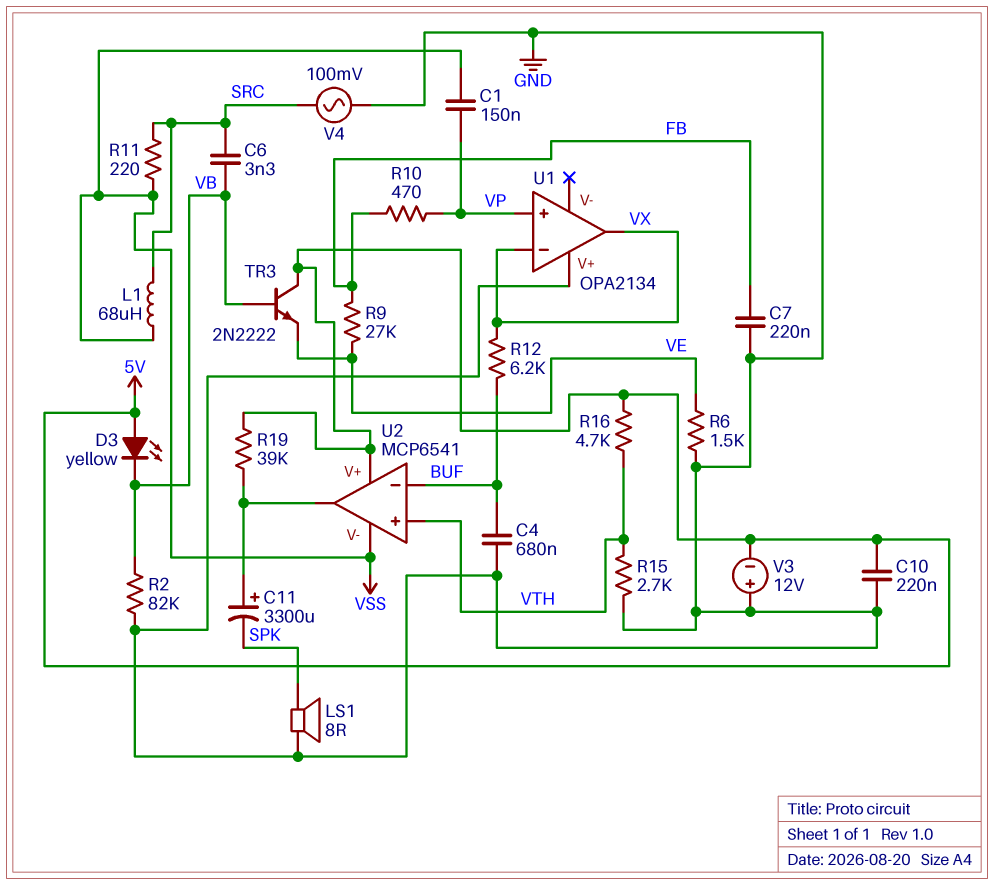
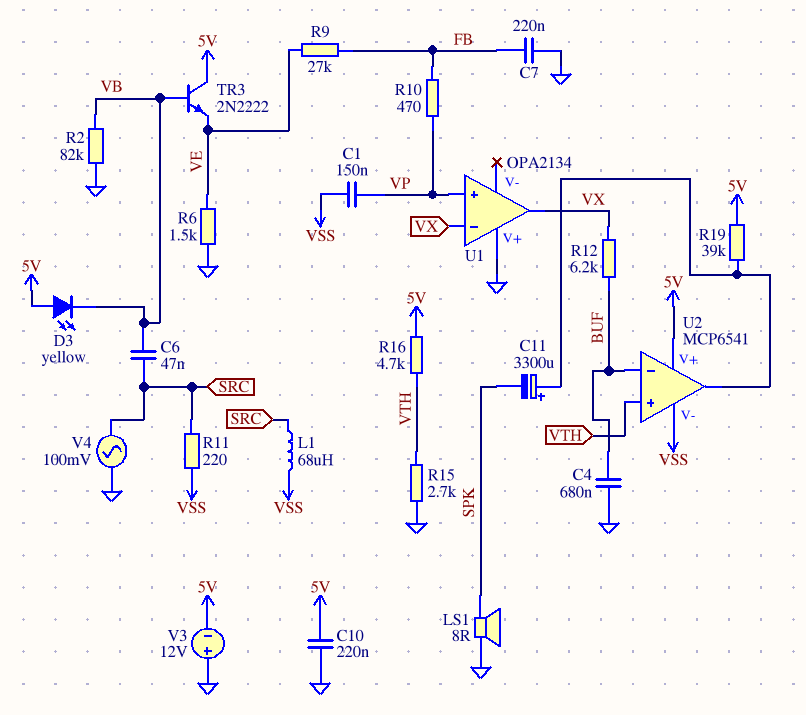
C6: 3.3nF (SRC, VB) -> 47nF (SRC, VB)

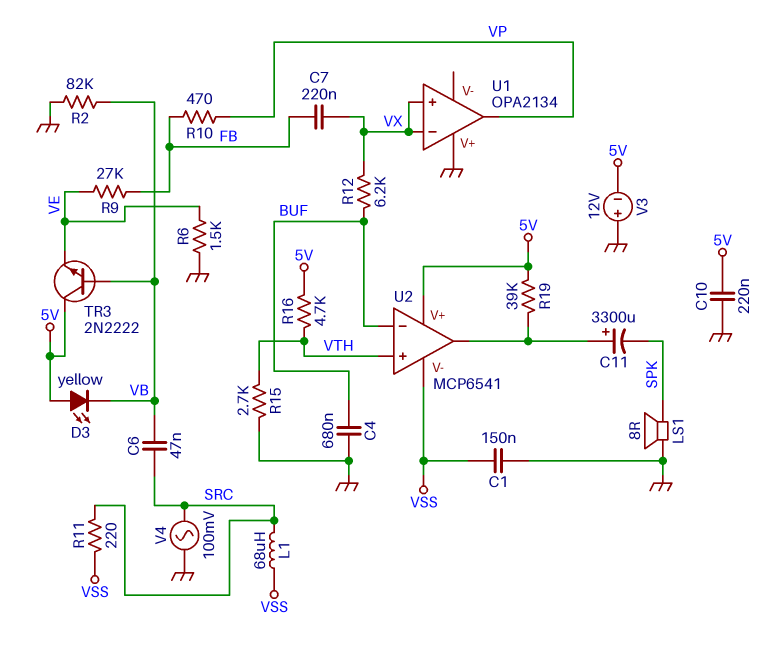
C1: 150nF (VP, VSS) -> 150nF (GND, VSS)
C7: 220nF (FB, GND) -> 220nF (FB, VX)
U1 pin in+: VP -> VX
U1 pin out: VX -> VP

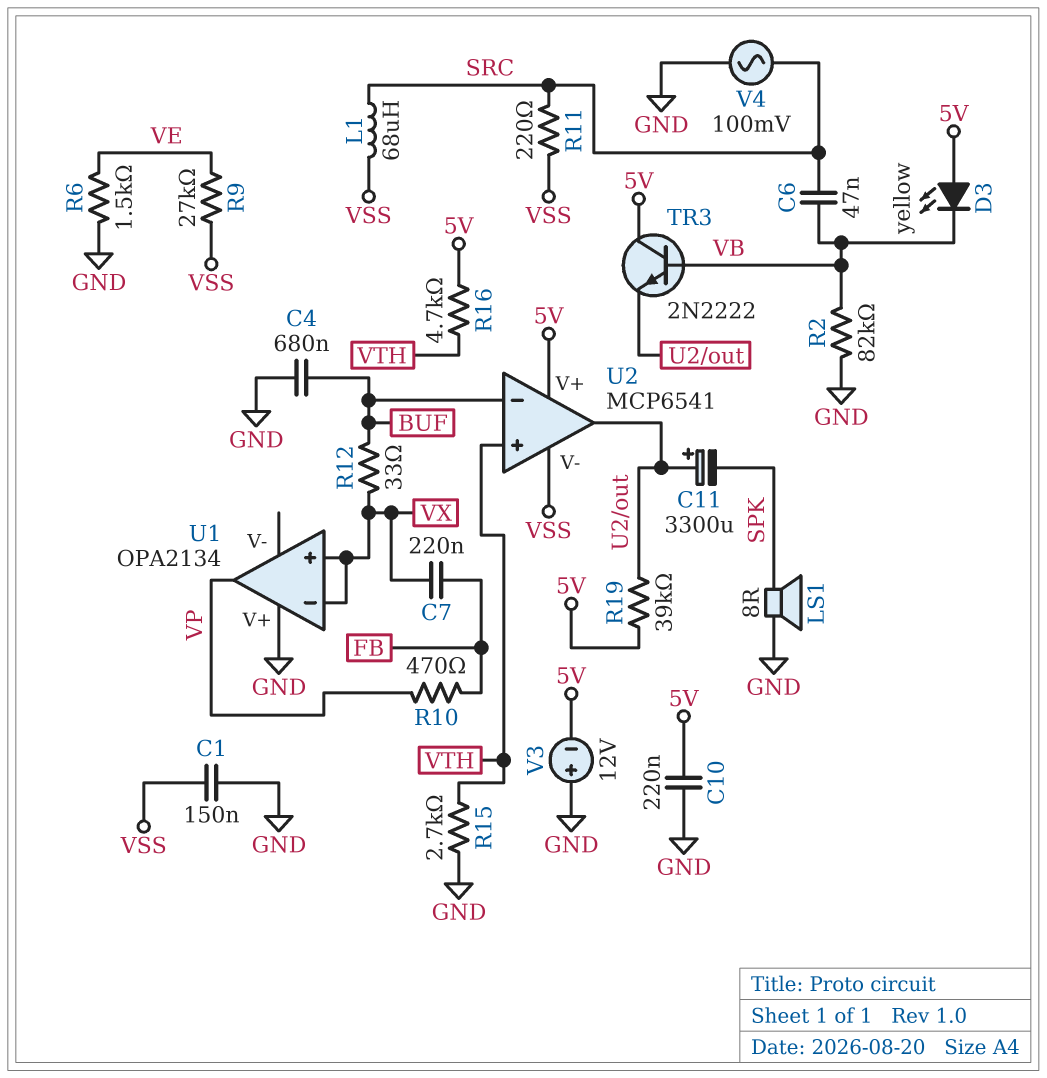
R9: 27k (FB, VE) -> 27k (VE, VSS)
R12: 6.2k (BUF, VX) -> 33 (BUF, VX)
TR3: NPN 2N2222 (B VB, C 5V, E VE) -> NPN 2N2222 (B VB, C 5V, E U2/out)

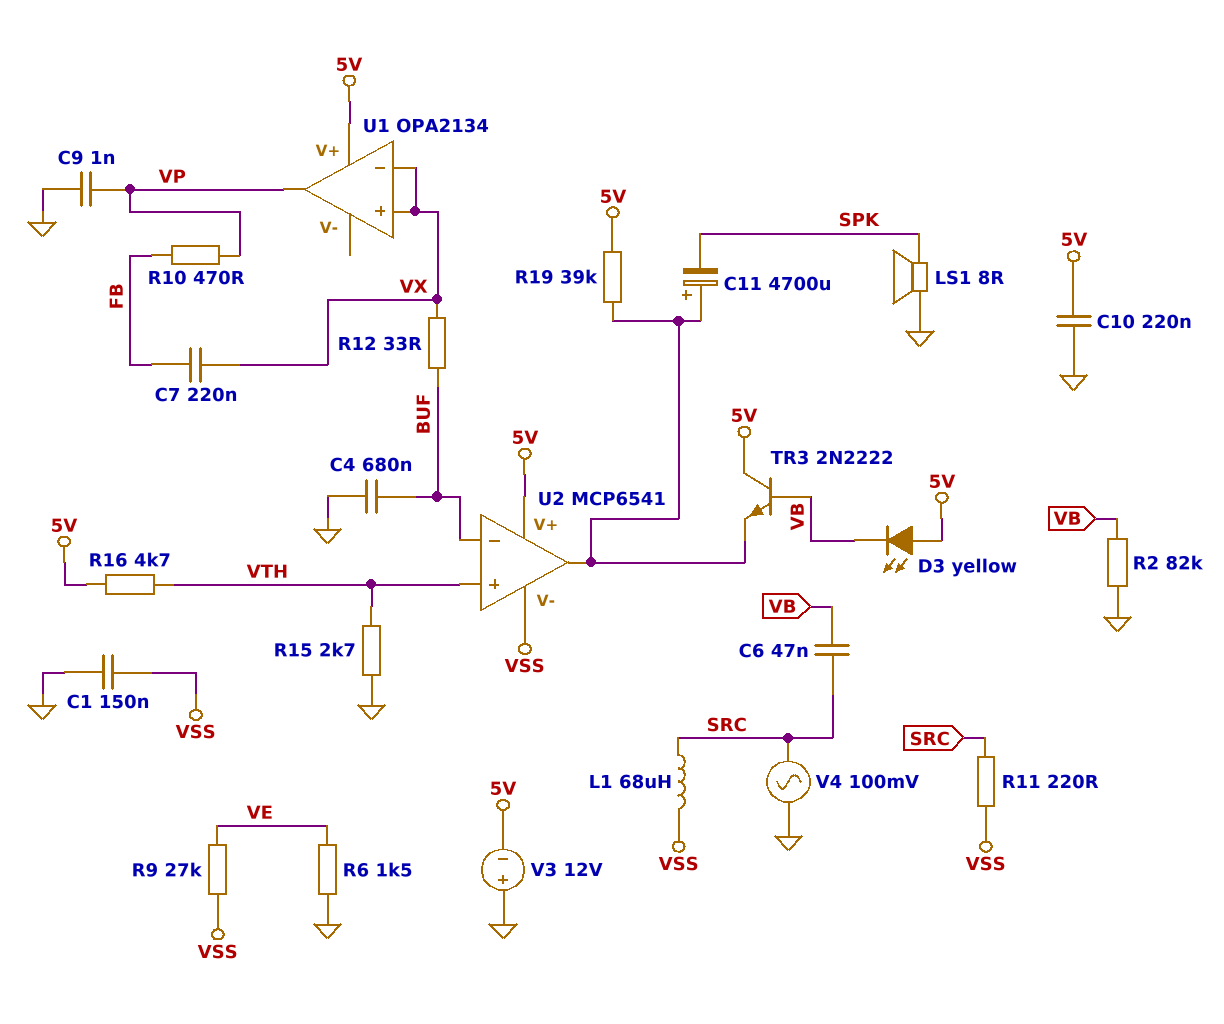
C9: none -> 1nF (GND, VP)
C11: 3300uF (plus U2/out, minus SPK) -> 4700uF (plus U2/out, minus SPK)
U1 pin V+: GND -> 5V

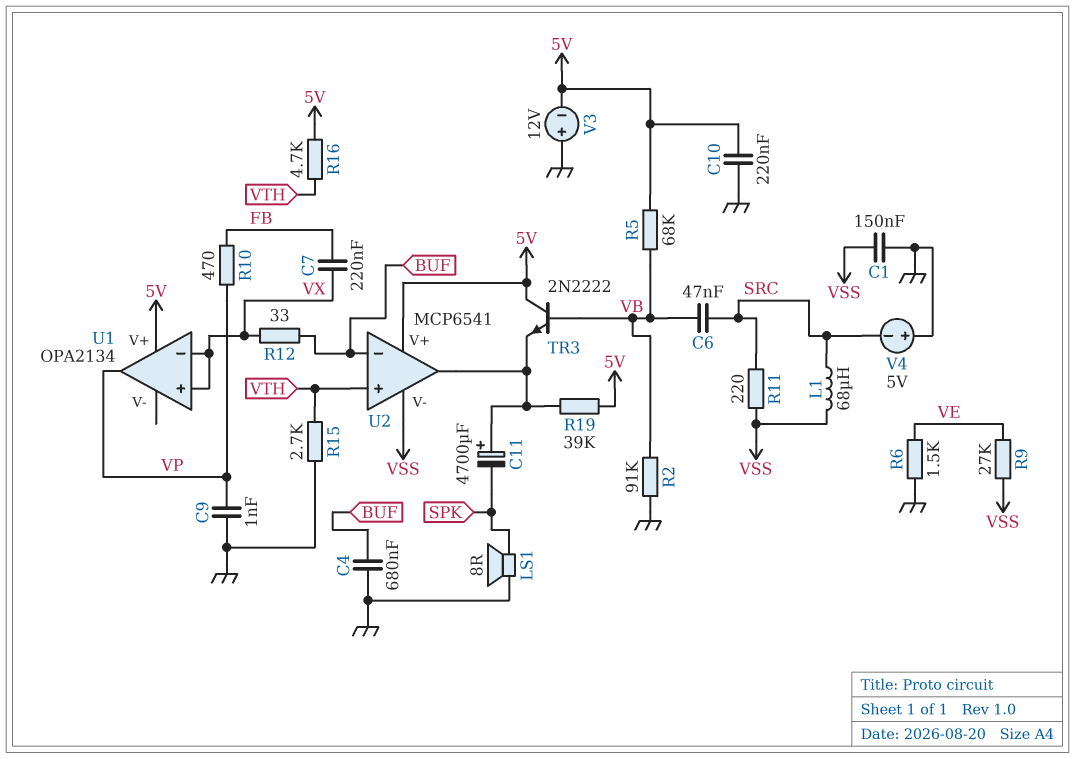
D3: LED yellow (A 5V, K VB) -> none
R2: 82k (GND, VB) -> 91k (GND, VB)
R5: none -> 68k (5V, VB)
V4: AC 100mV (GND, SRC) -> 5V (plus GND, minus SRC)

